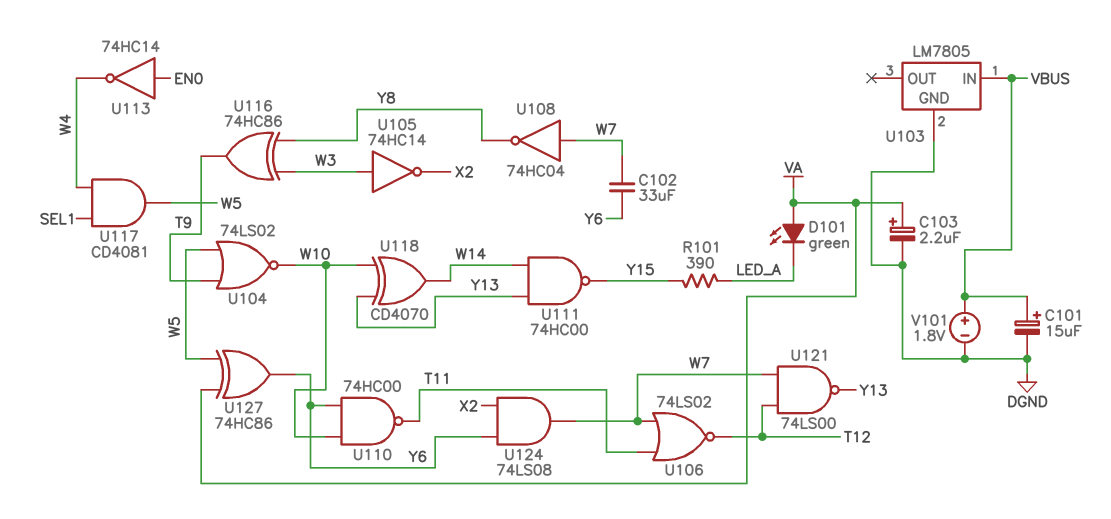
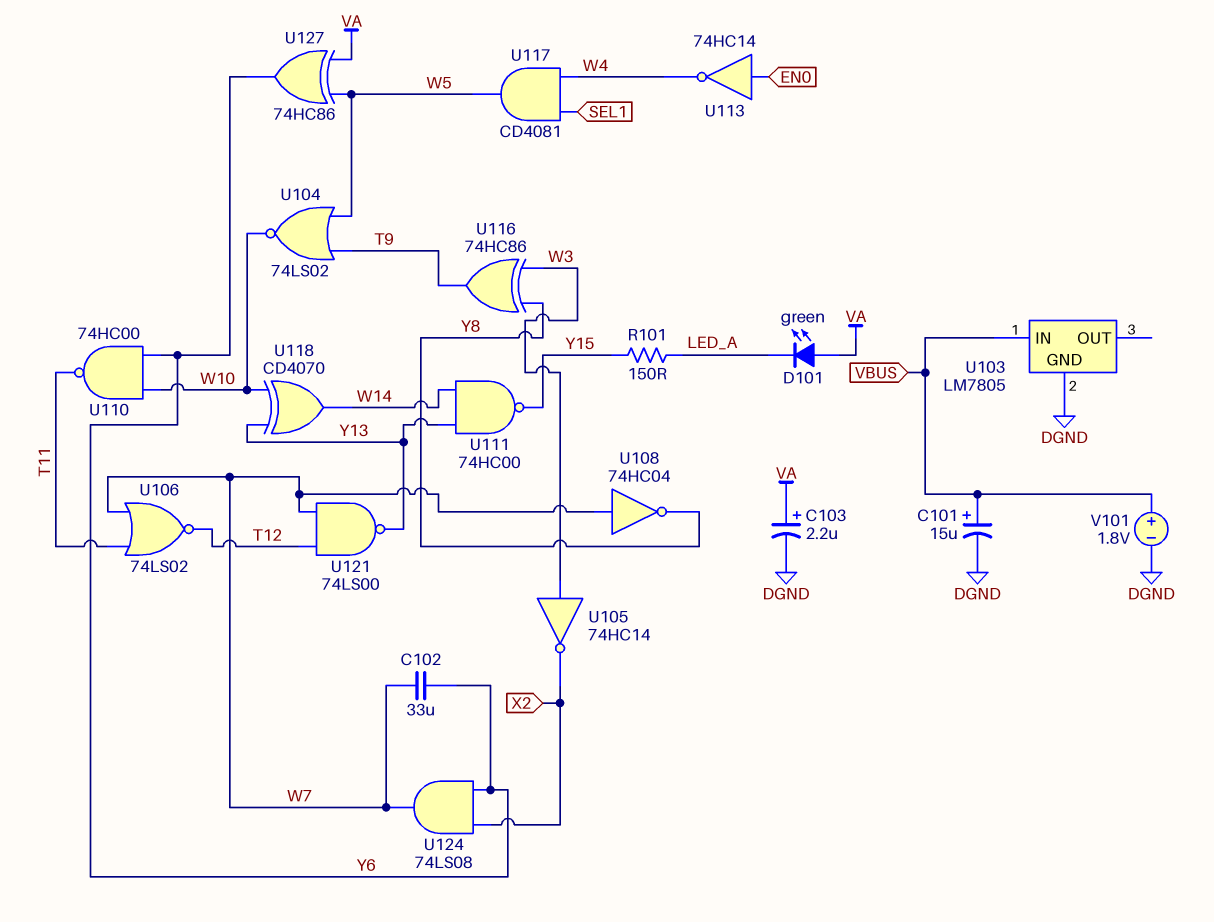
R101: 390 (LED_A, Y15) -> 150 (LED_A, Y15)

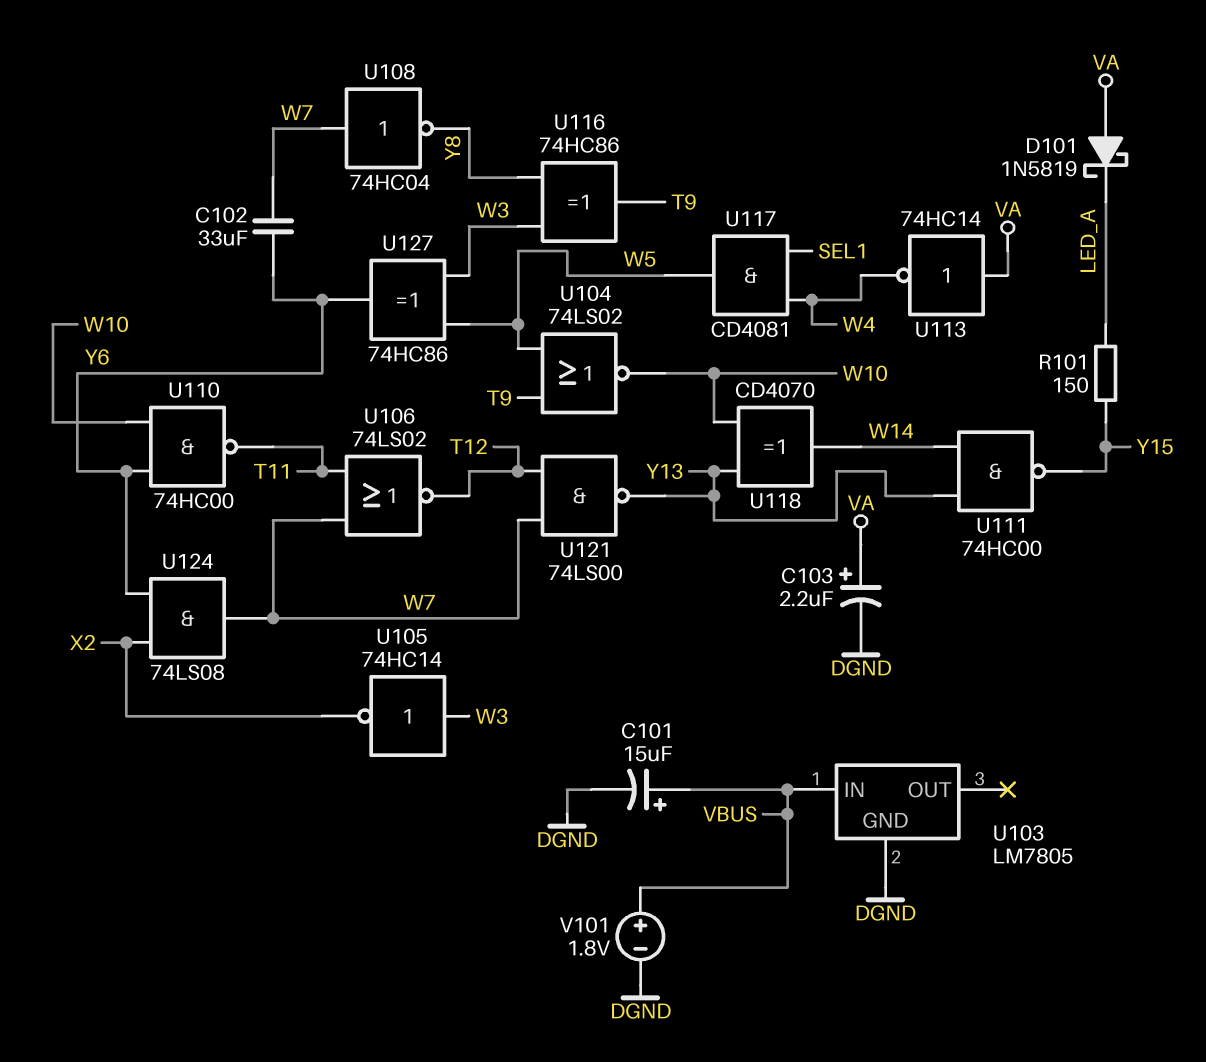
D101: LED green (A VA, K LED_A) -> schottky 1N5819 (A VA, K LED_A)
U113: NOT 74HC14 (in EN0, out W4) -> NOT 74HC14 (in VA, out W4)
U127: XOR 74HC86 (in VA, in W5, out Y6) -> XOR 74HC86 (in W3, in W5, out Y6)

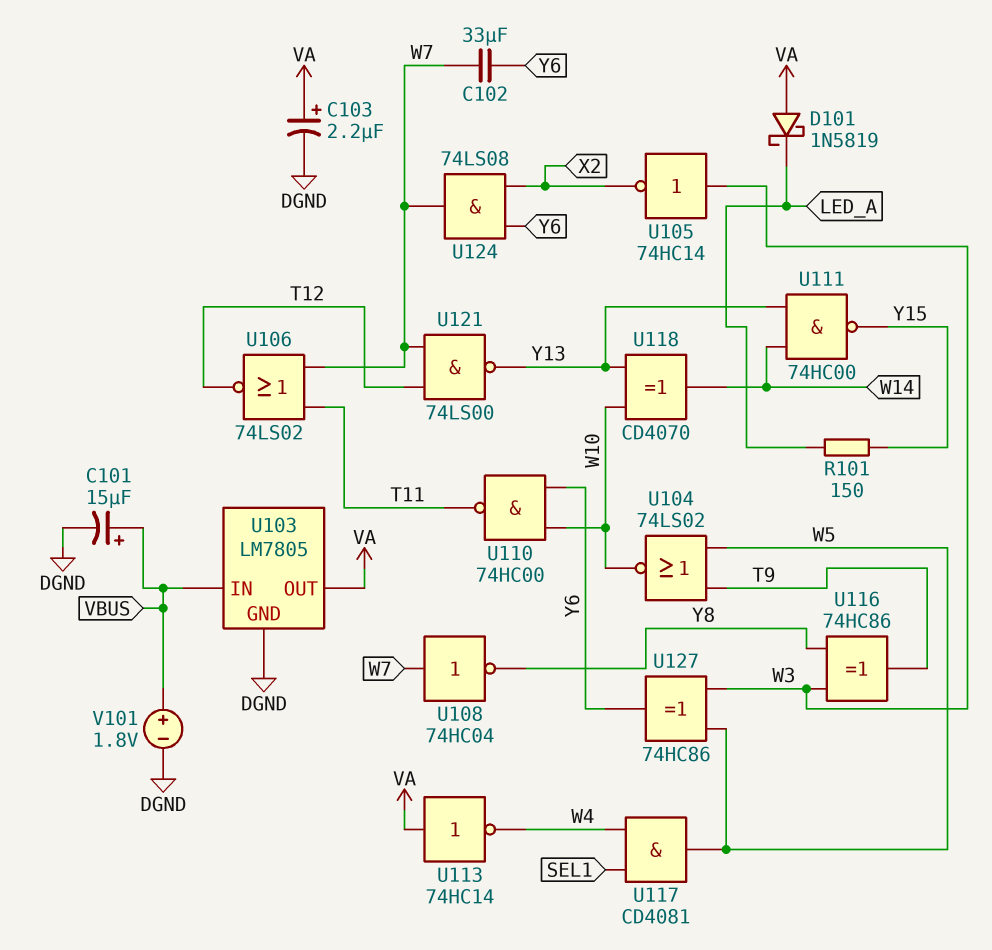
U103 pin OUT: none -> VA

